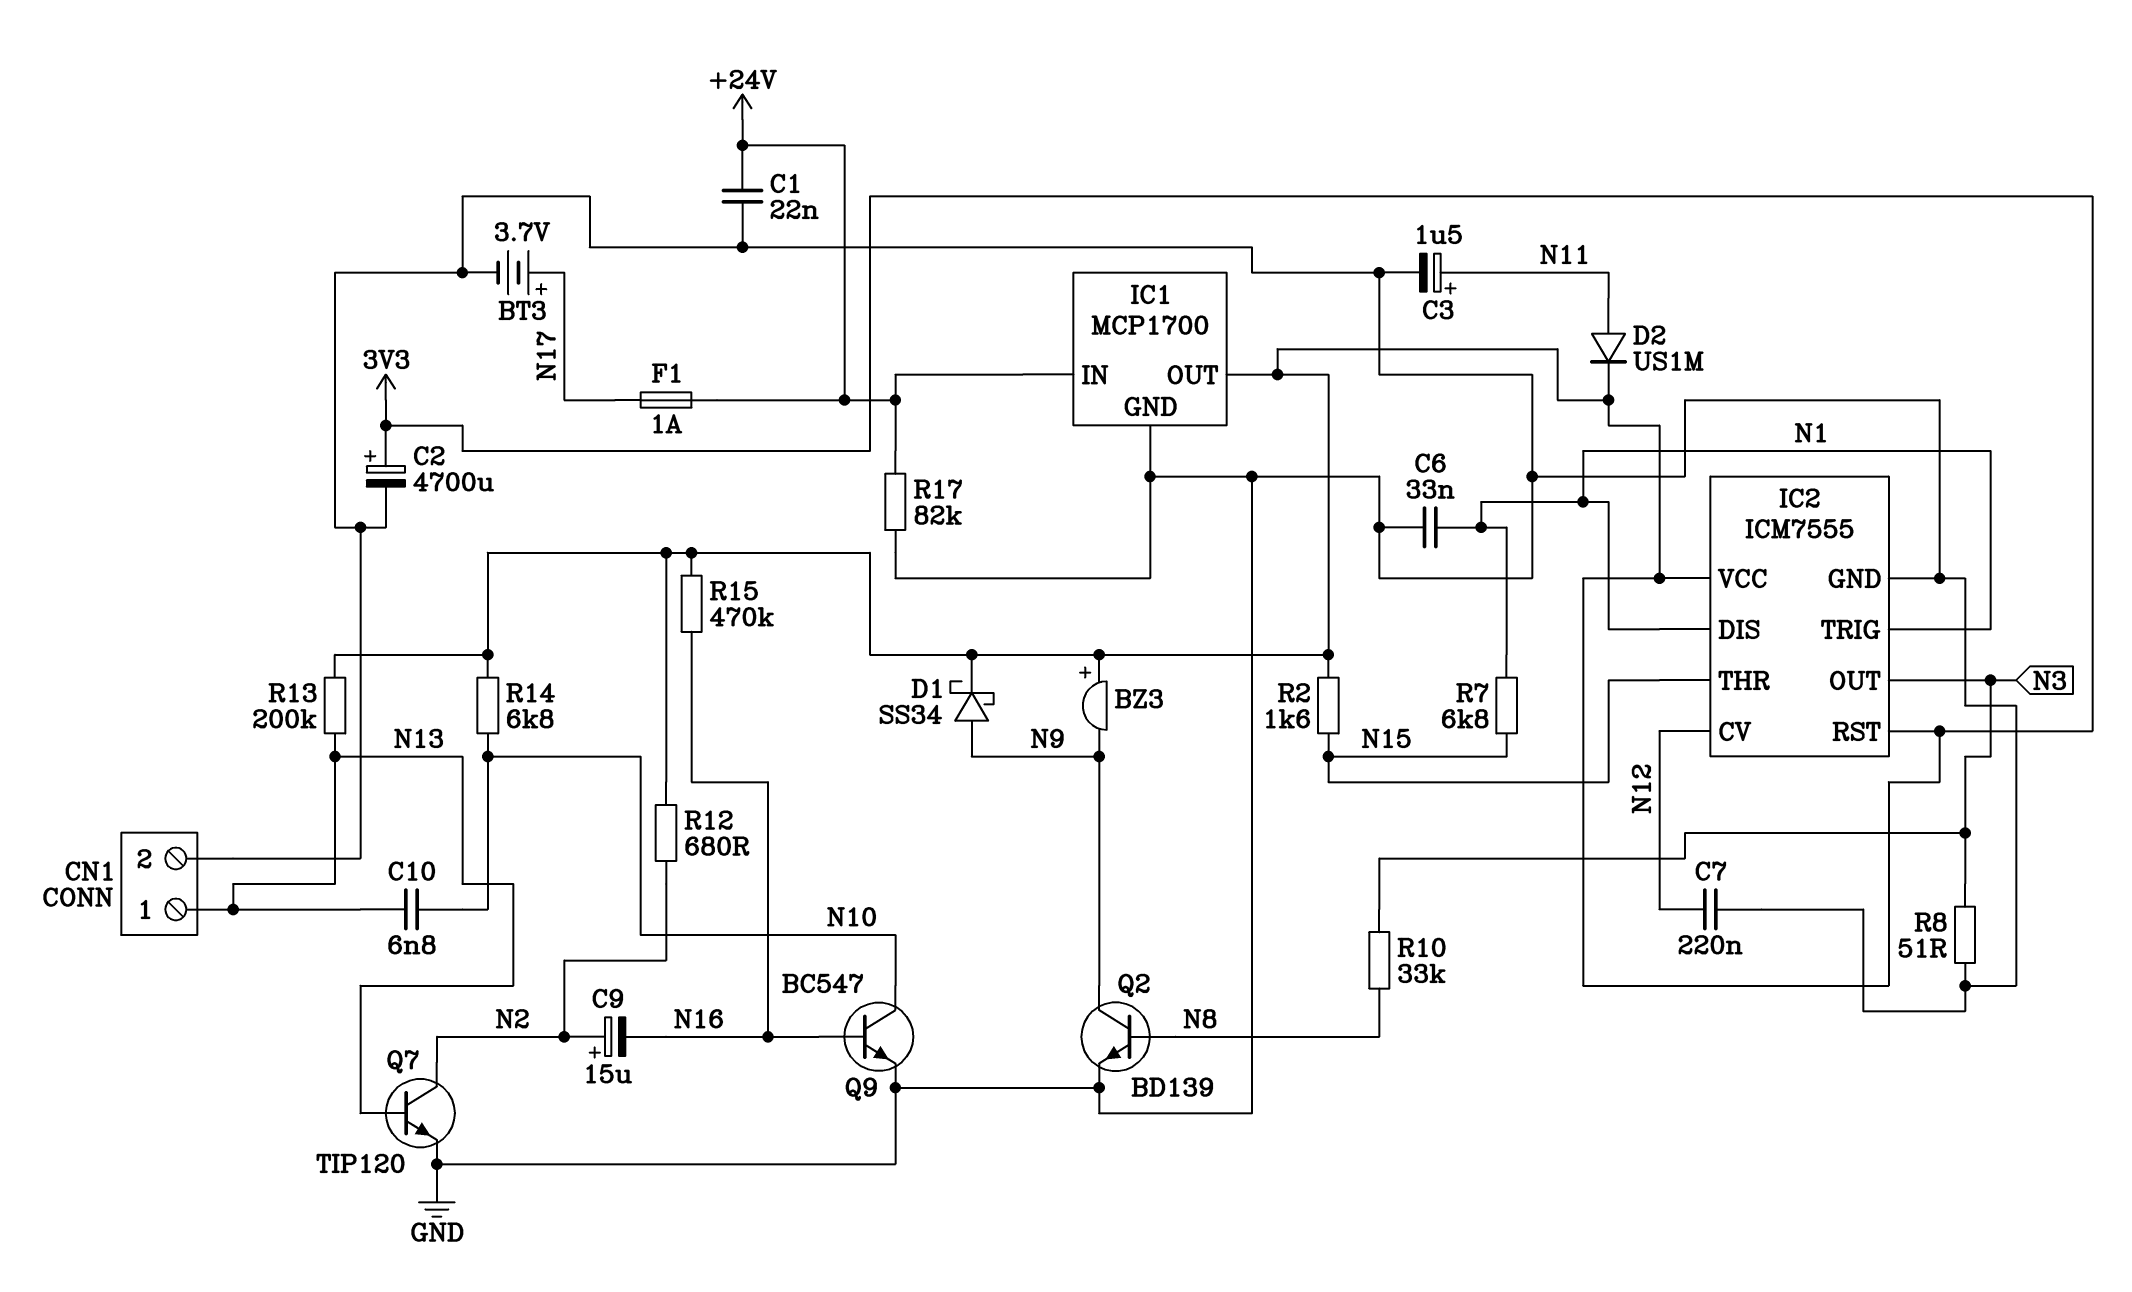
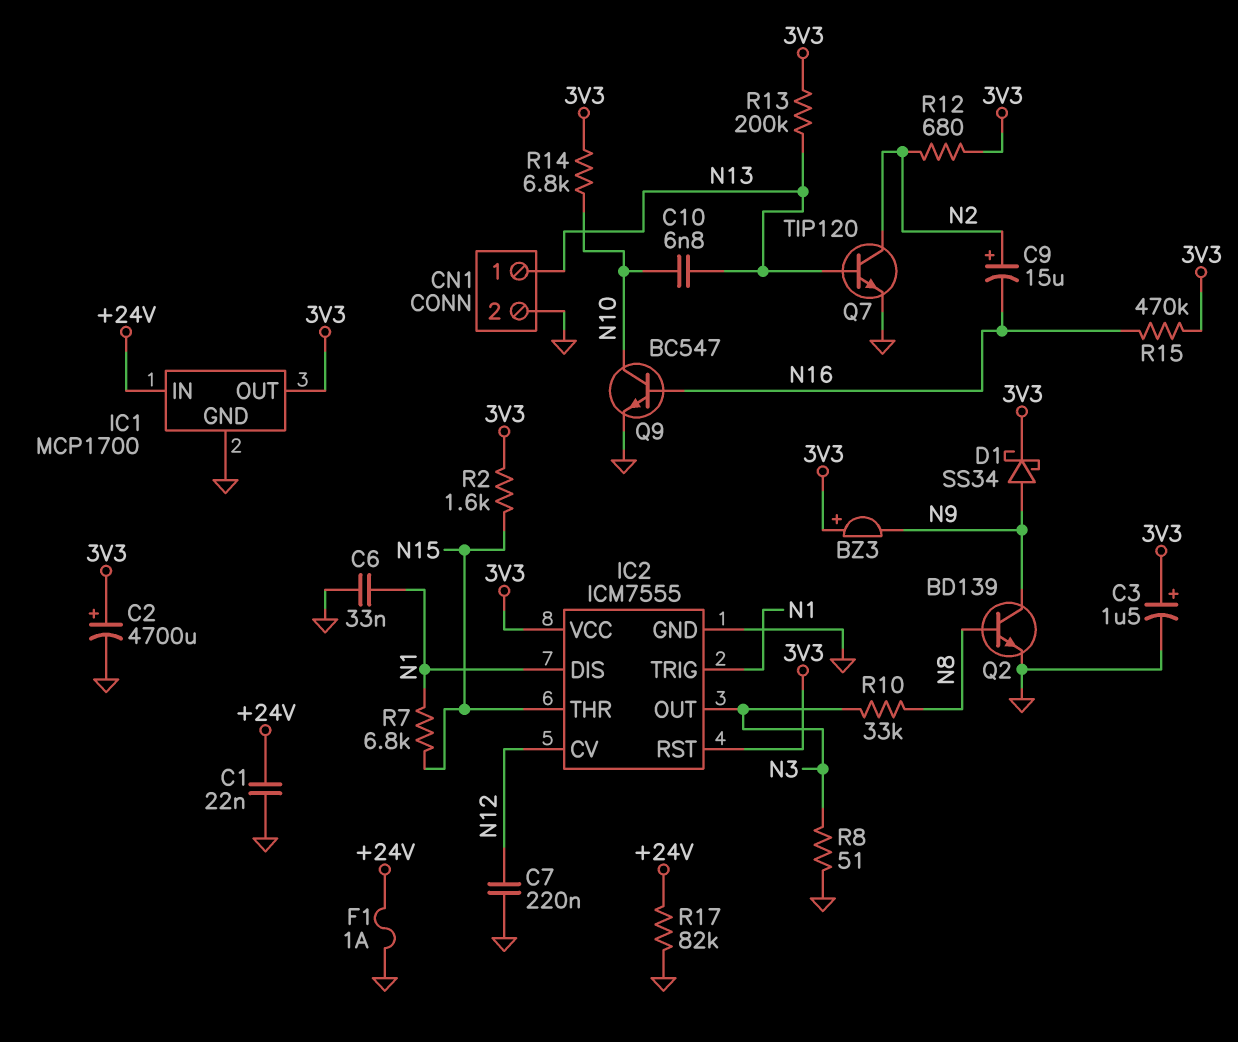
BT3: 3.7V (plus N17, minus GND) -> none
C3: 1.5uF (plus N11, minus GND) -> 1.5uF (plus 3V3, minus GND)
D2: diode US1M (A N11, K 3V3) -> none
F1: 1A (+24V, N17) -> 1A (+24V, GND)

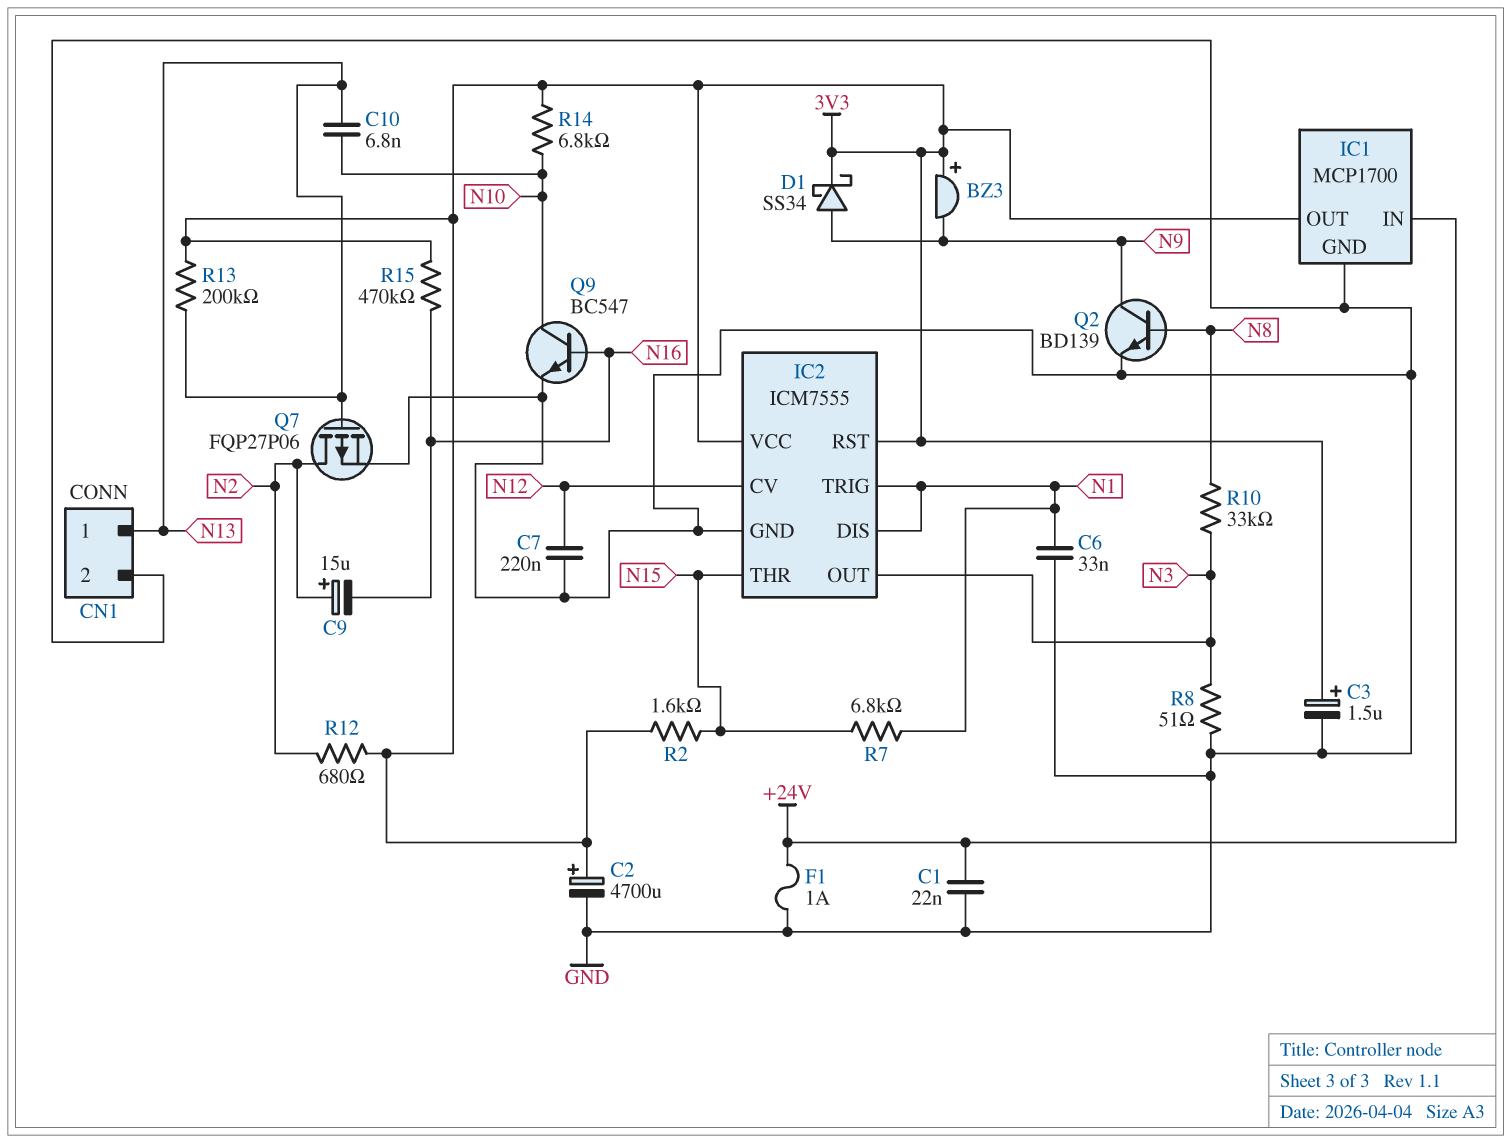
Q7: NPN TIP120 (B N13, C N2, E GND) -> PMOS FQP27P06 (G N13, D N2, S GND)
R17: 82k (+24V, GND) -> none

